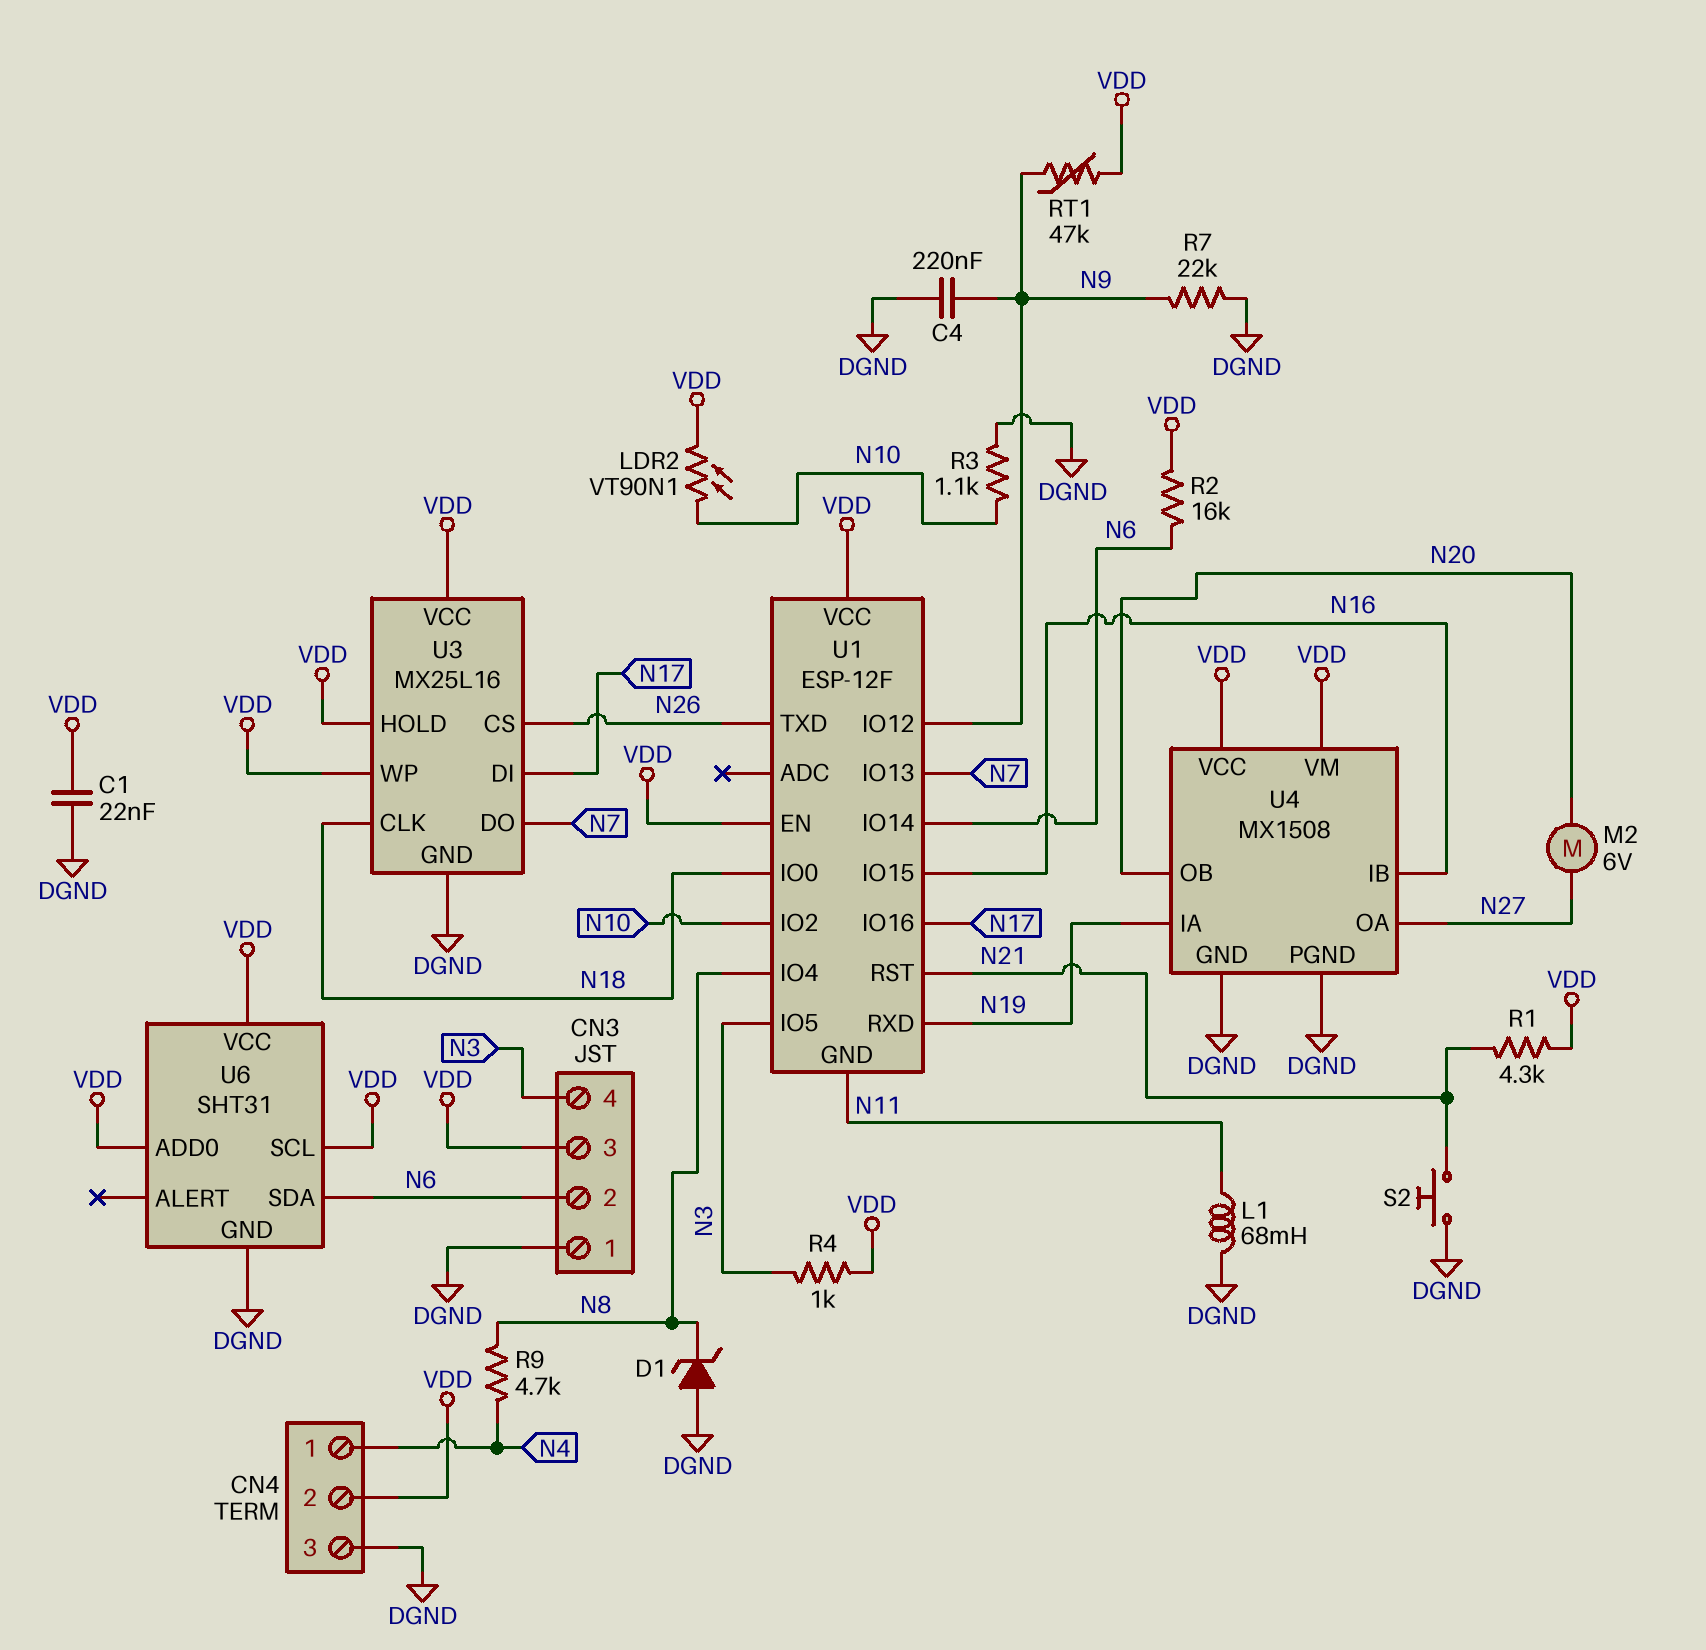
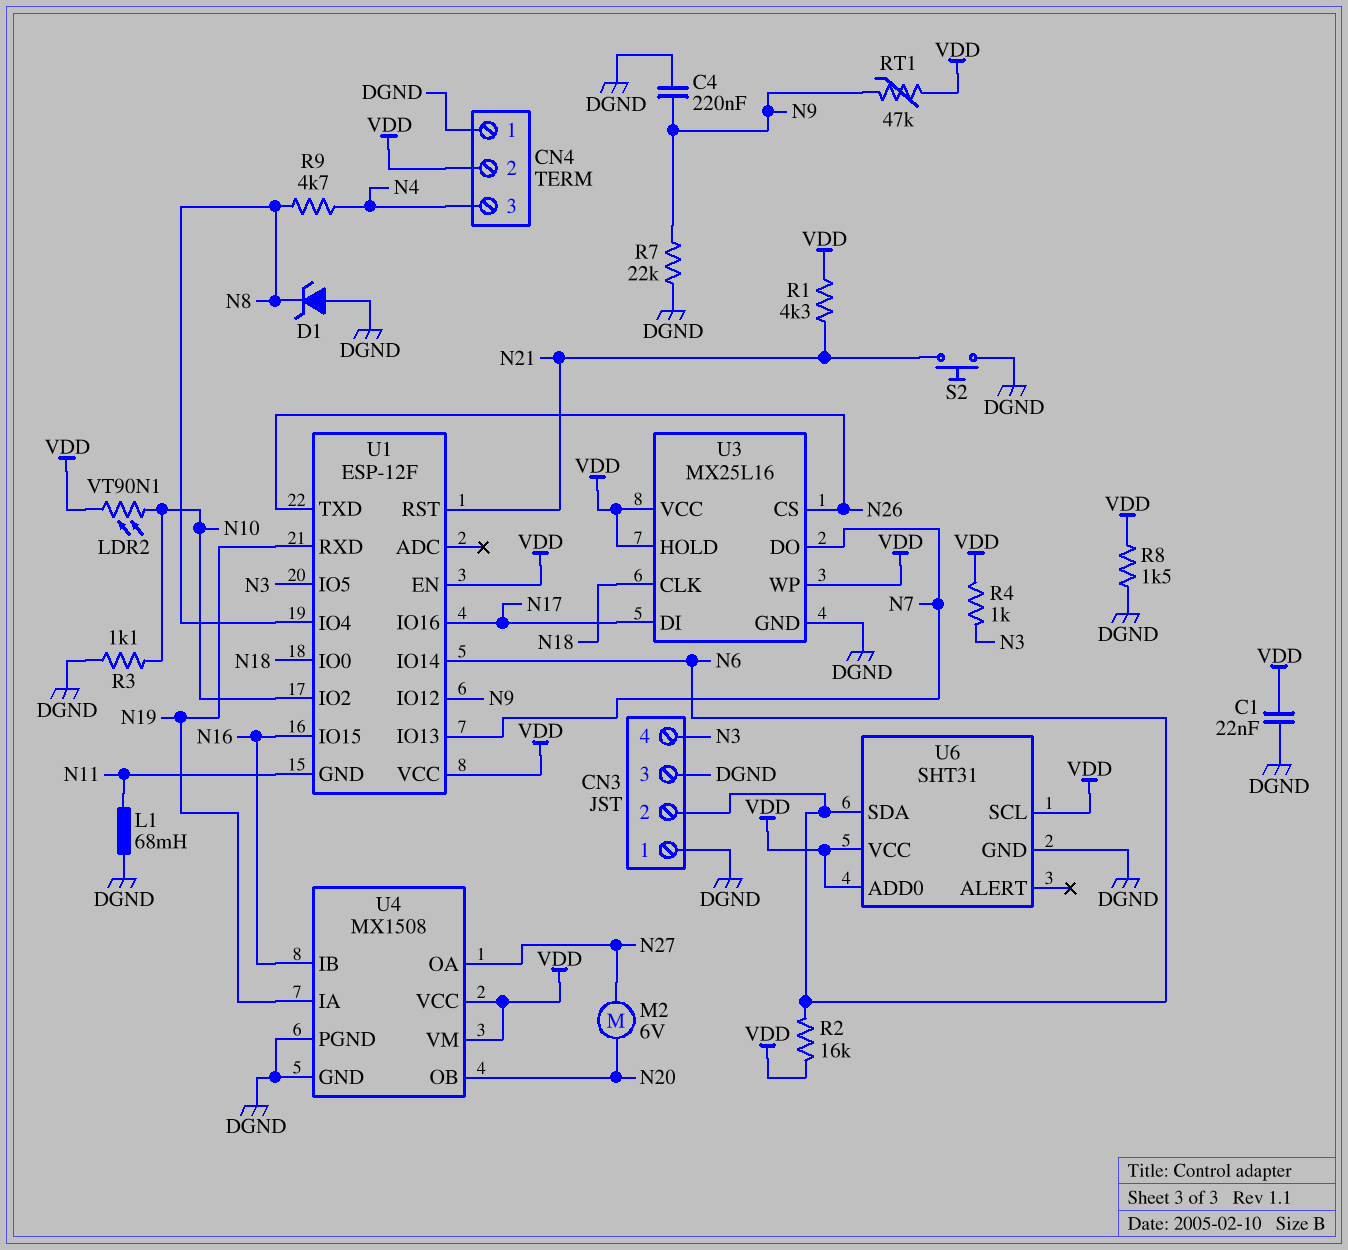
CN3 pin 3: VDD -> DGND
CN4 pin 1: N4 -> DGND
CN4 pin 3: DGND -> N4
R8: none -> 1.5k (DGND, VDD)

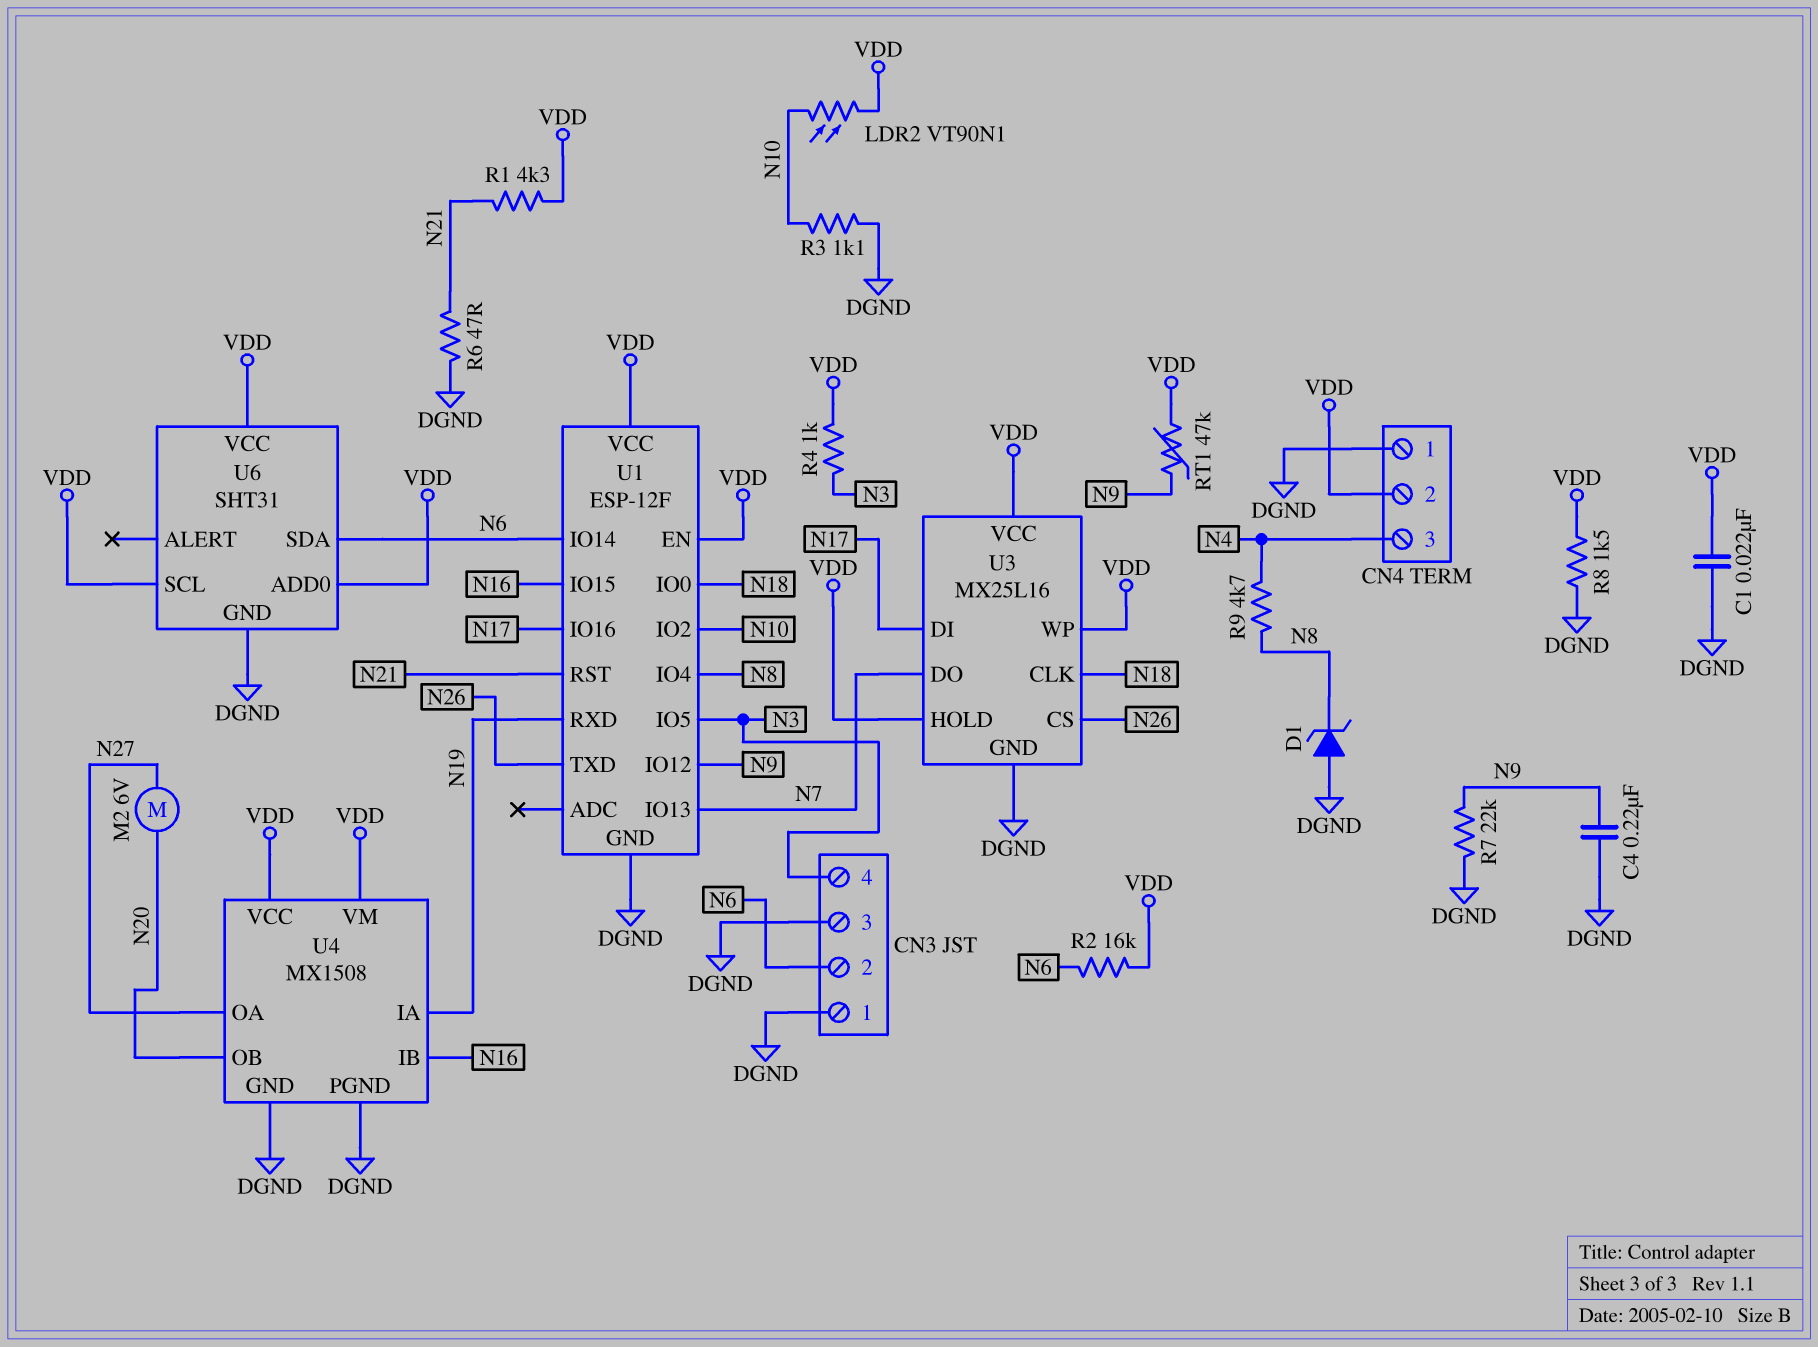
L1: 68mH (DGND, N11) -> none
R6: none -> 47 (DGND, N21)
S2: button (DGND, N21) -> none
U1 pin GND: N11 -> DGND

